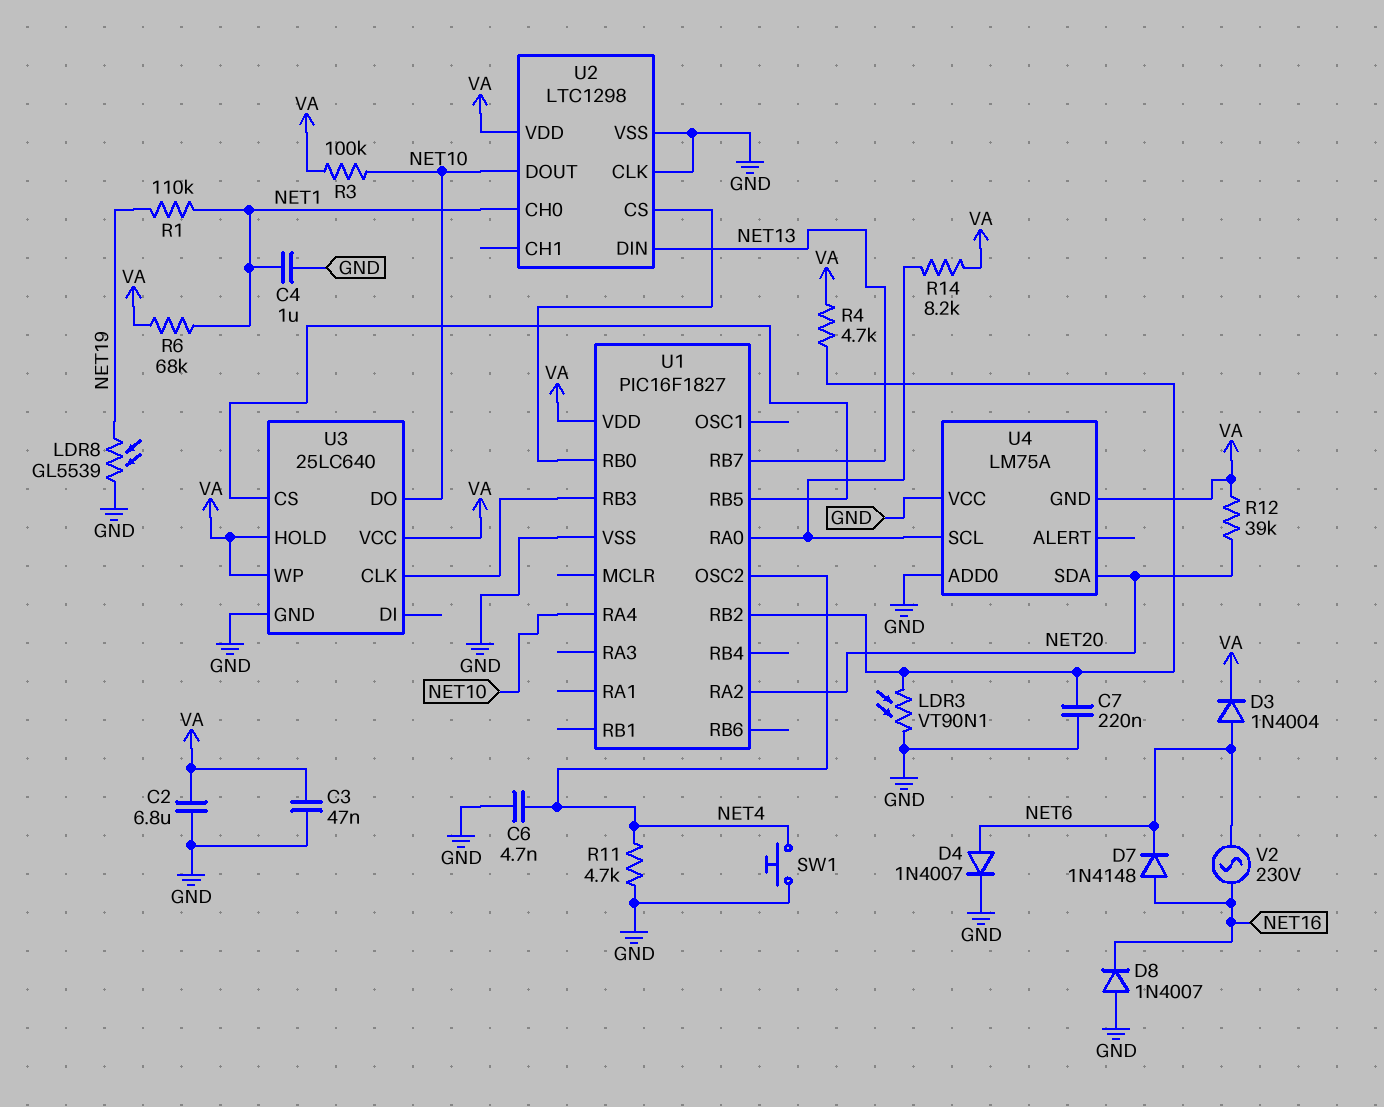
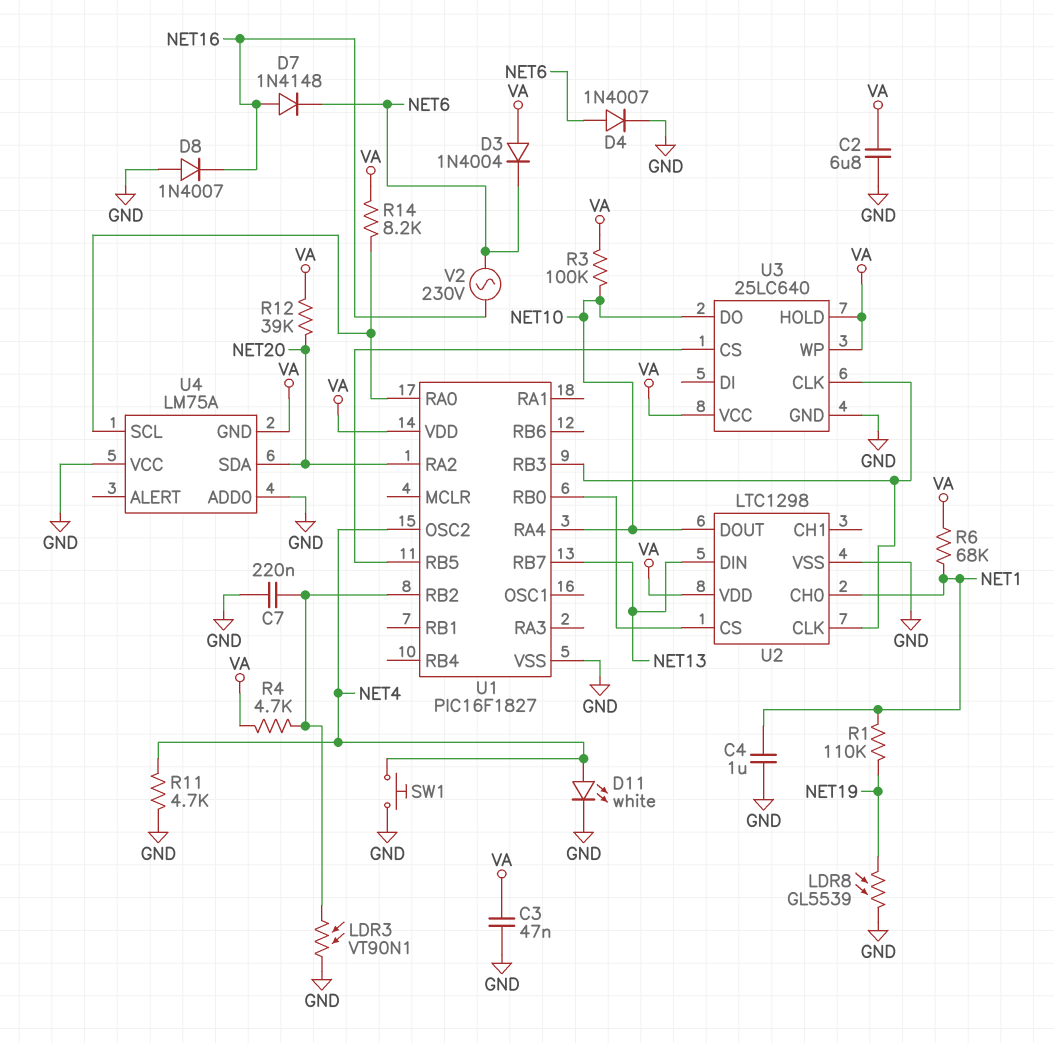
C6: 4.7nF (GND, NET4) -> none
D3: diode 1N4004 (A NET6, K VA) -> diode 1N4004 (A VA, K NET6)
D11: none -> LED white (A NET4, K GND)
U2 pin CLK: GND -> U1/RB3

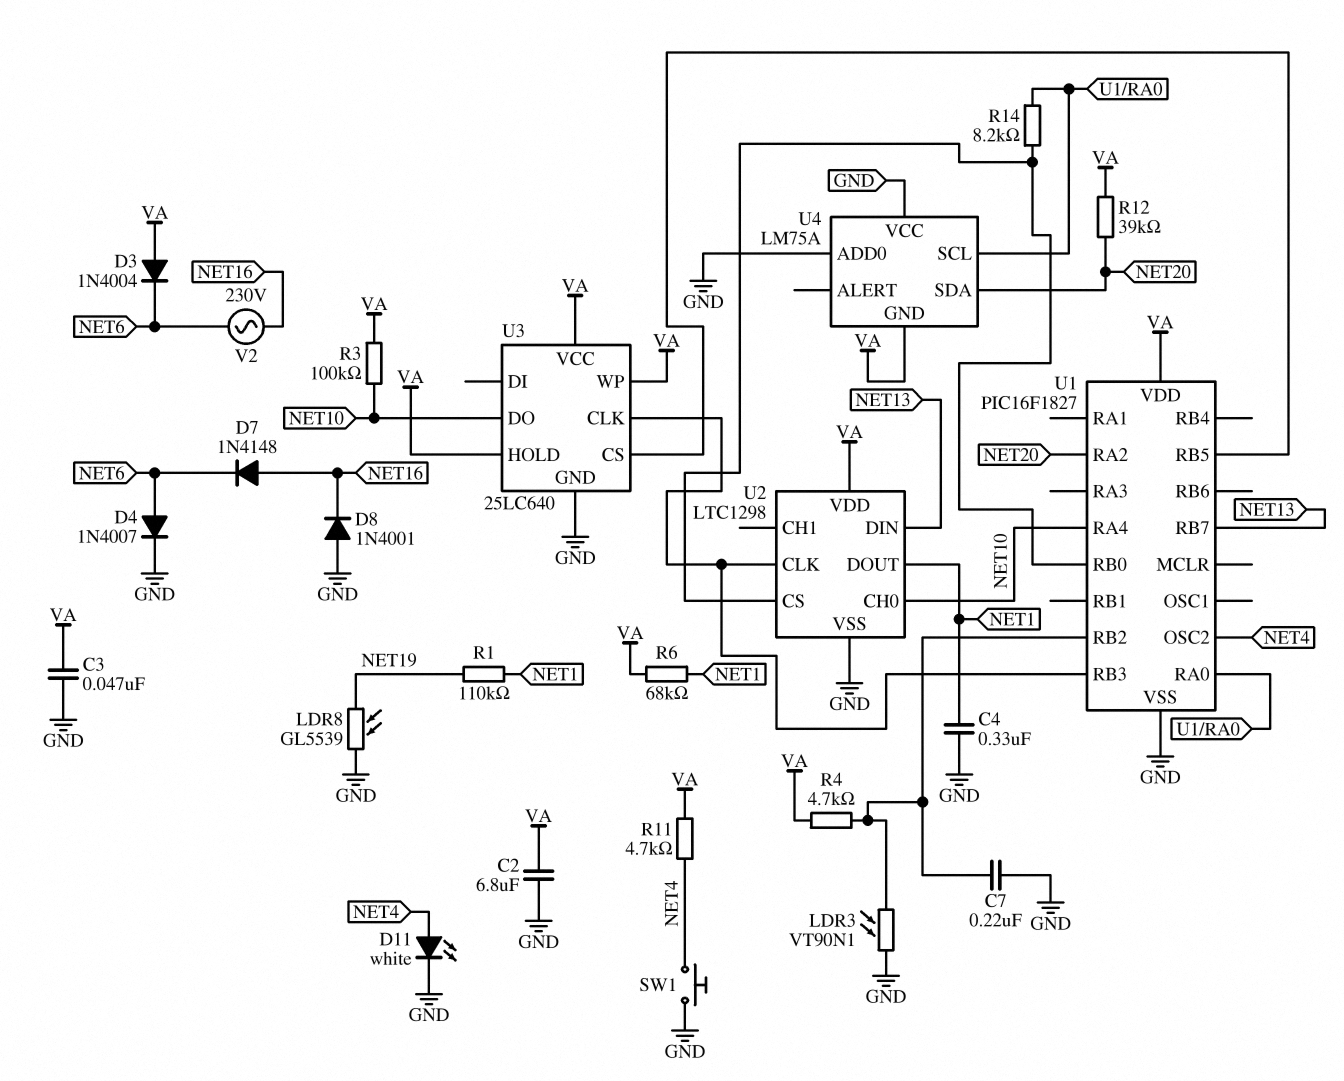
C4: 1uF (GND, NET1) -> 330nF (GND, NET1)
D8: diode 1N4007 (A GND, K NET16) -> diode 1N4001 (A GND, K NET16)
R11: 4.7k (GND, NET4) -> 4.7k (NET4, VA)
R14: 8.2k (U1/RA0, VA) -> 8.2k (U1/RA0, U1/RB0)
U2 pin CH0: NET1 -> NET10
U2 pin DOUT: NET10 -> NET1

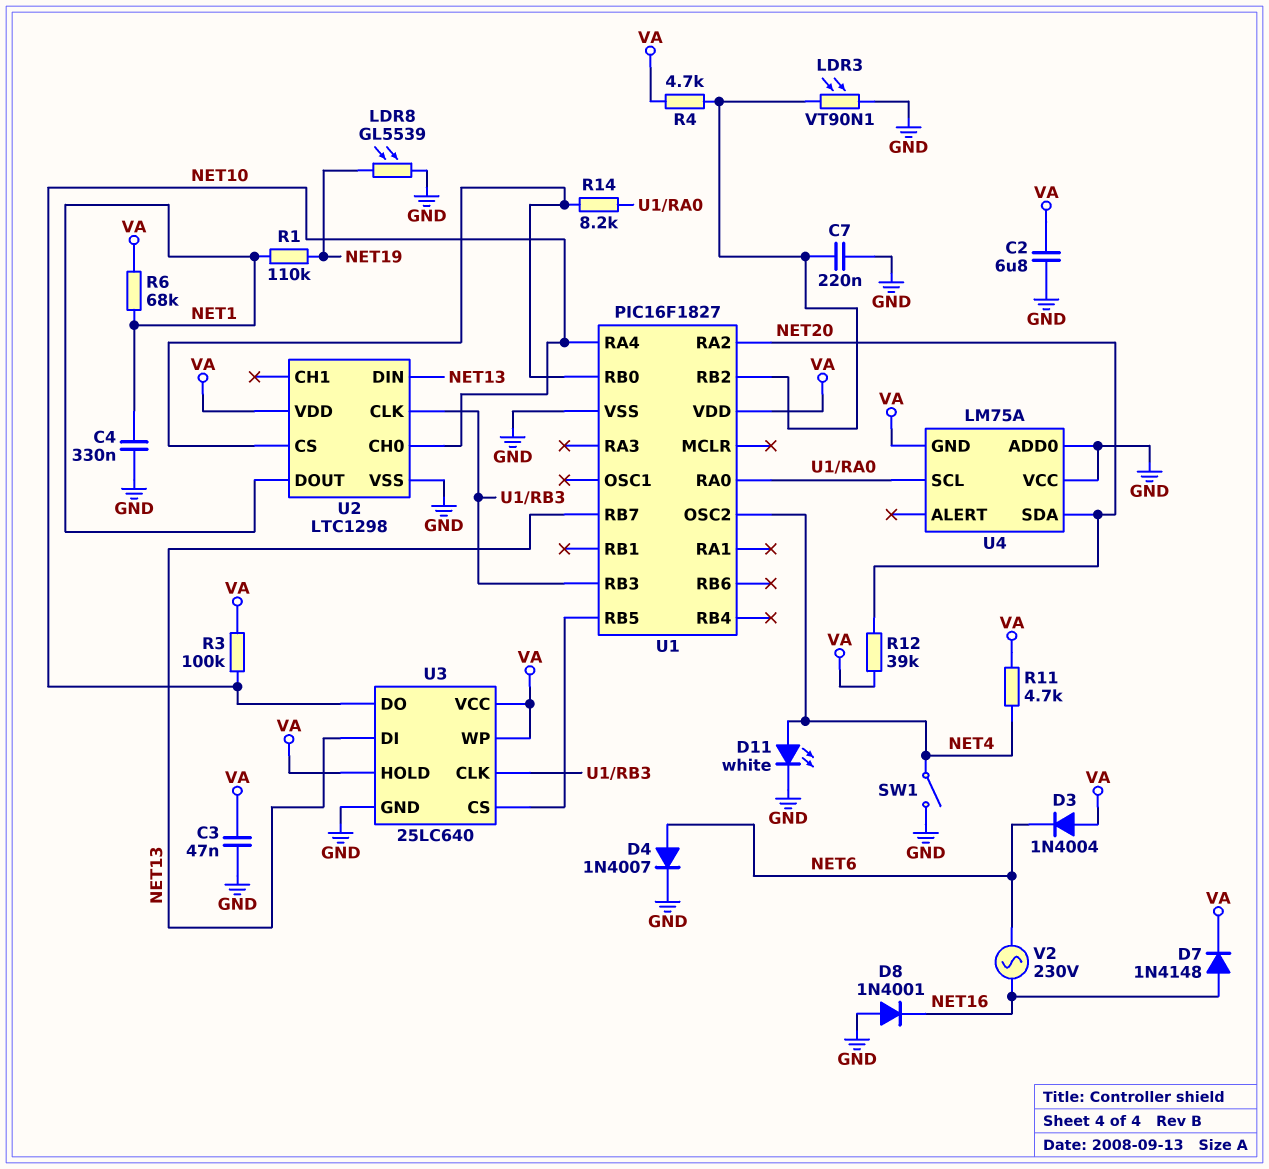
D7: diode 1N4148 (A NET16, K NET6) -> diode 1N4148 (A NET16, K VA)
SW1: button (GND, NET4) -> switch (GND, NET4)
U3 pin DI: none -> NET13

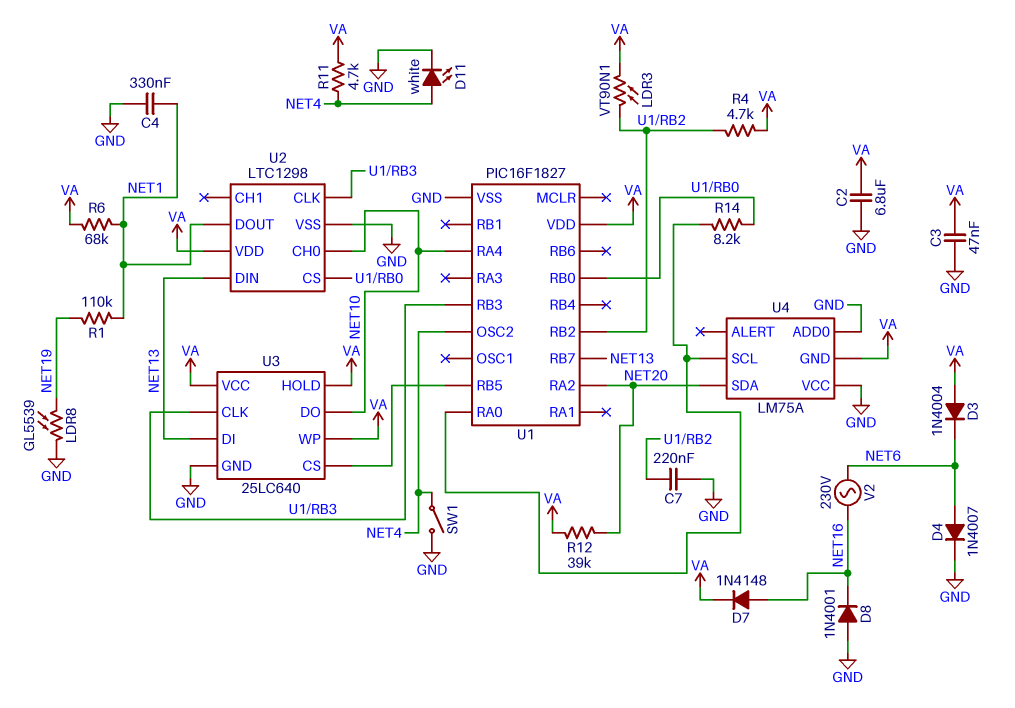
LDR3: VT90N1 (GND, U1/RB2) -> VT90N1 (U1/RB2, VA)
R3: 100k (NET10, VA) -> none

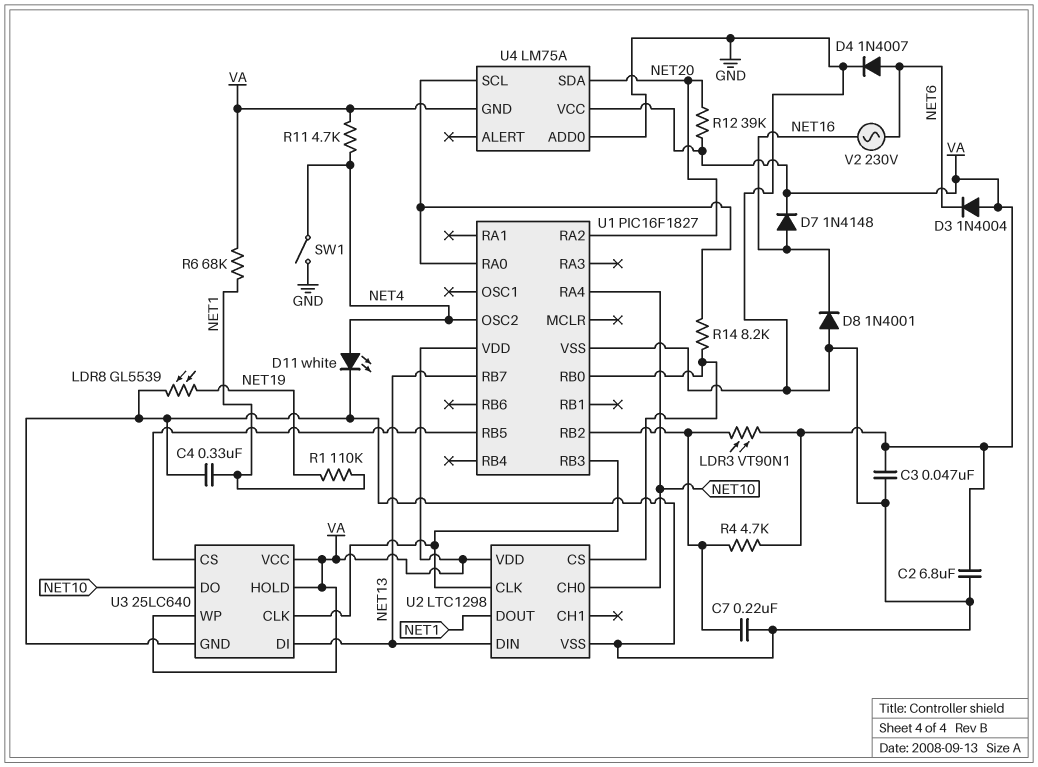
U4 pin VCC: GND -> VA

